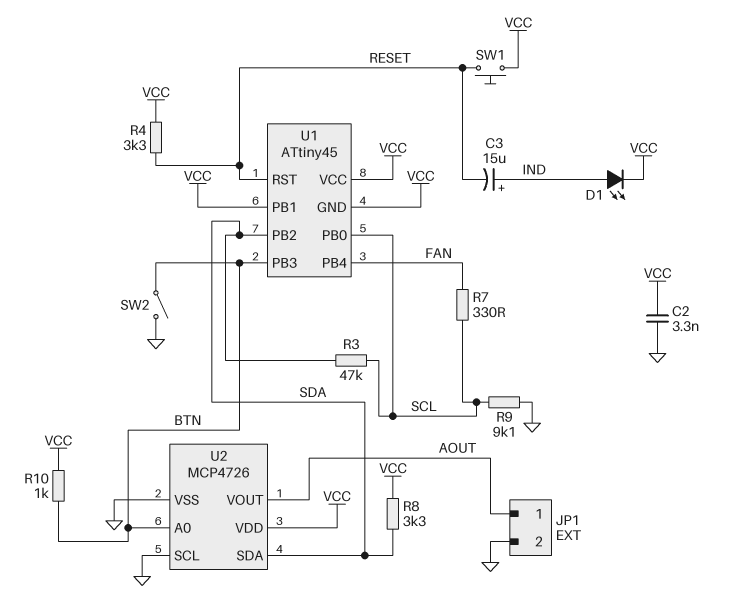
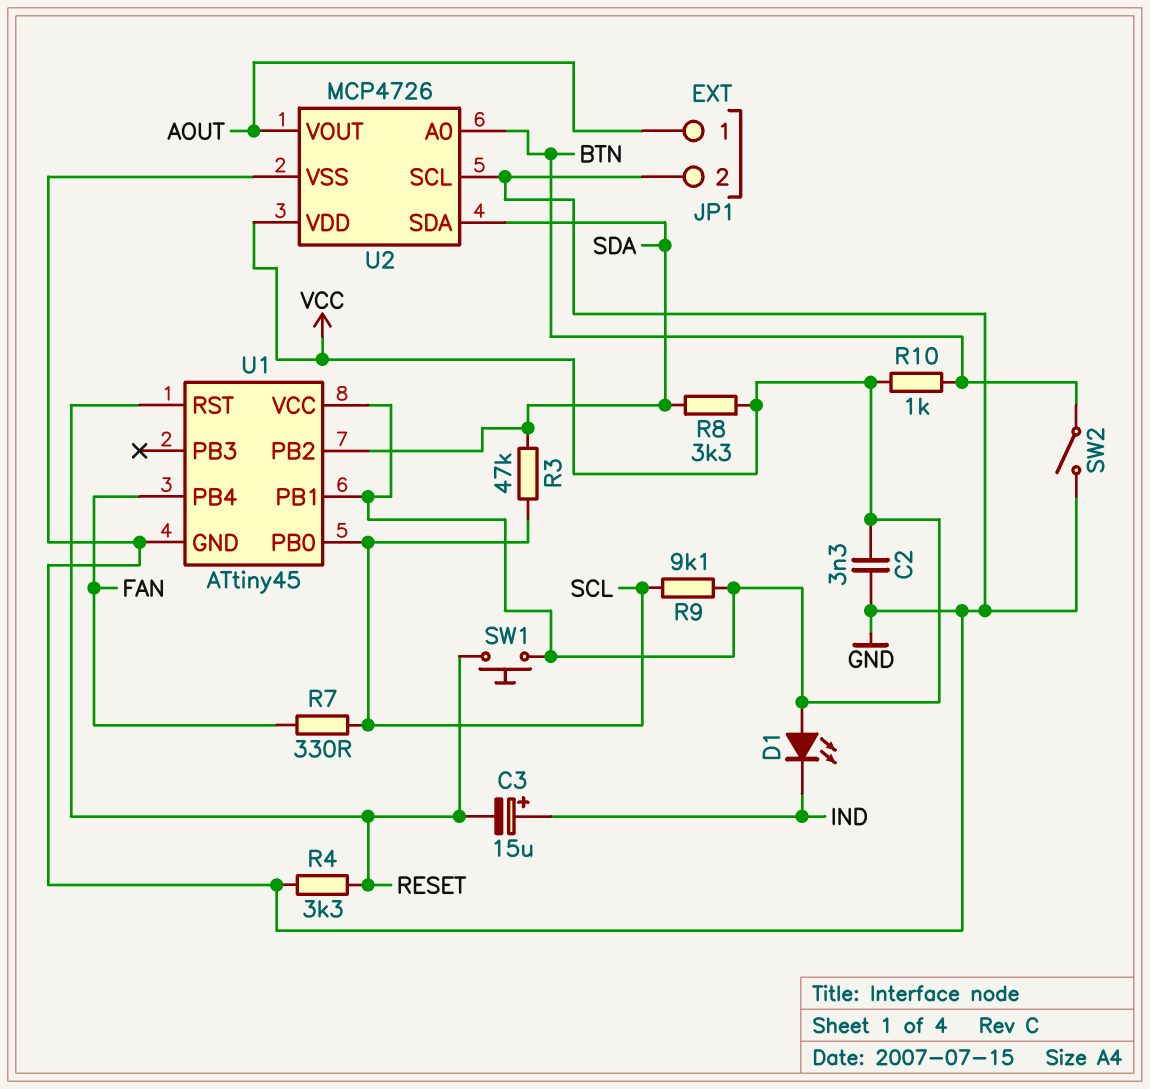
D1: LED (A IND, K VCC) -> LED (A VCC, K IND)
R4: 3.3k (RESET, VCC) -> 3.3k (GND, RESET)
R9: 9.1k (GND, SCL) -> 9.1k (SCL, VCC)
U1 pin GND: VCC -> GND
U1 pin PB3: BTN -> none

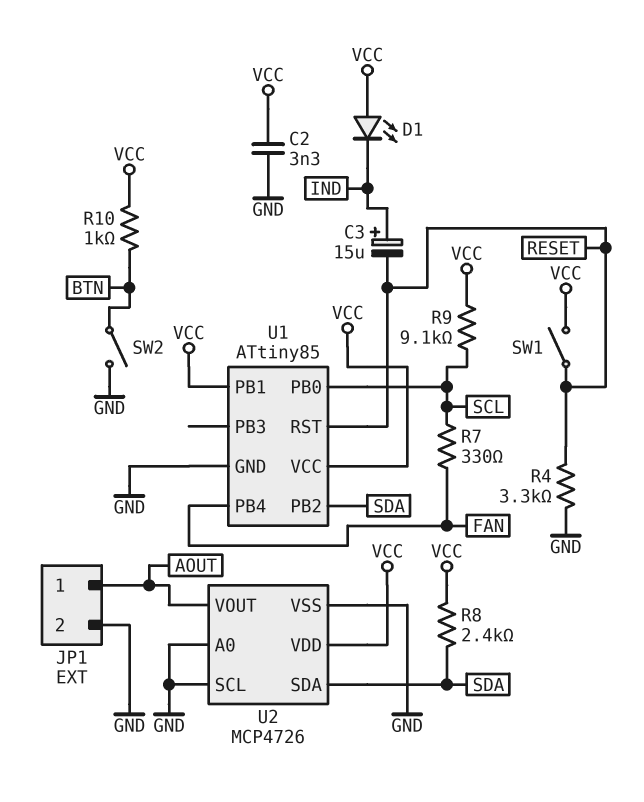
R3: 47k (SCL, SDA) -> none
R8: 3.3k (SDA, VCC) -> 2.4k (SDA, VCC)
SW1: button (RESET, VCC) -> switch (RESET, VCC)
U1: ATtiny45 -> ATtiny85
U2 pin A0: BTN -> GND

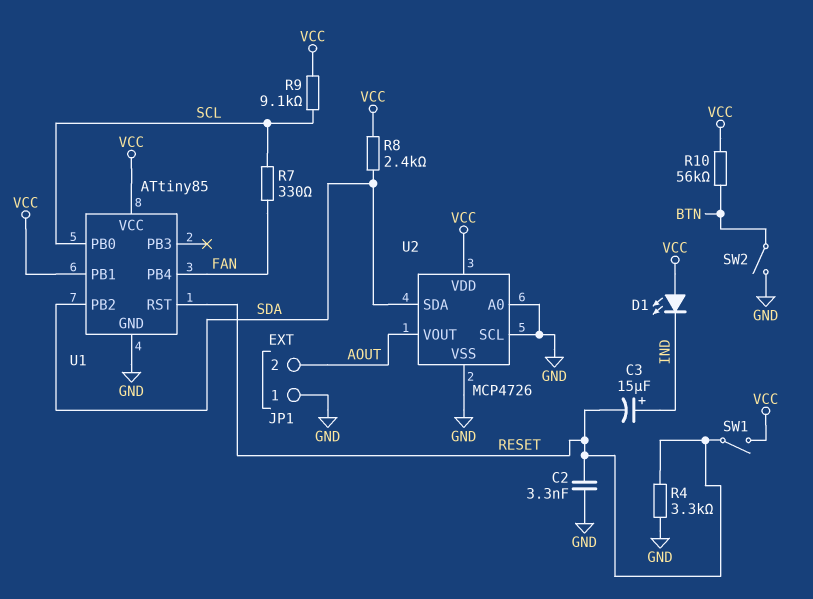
C2: 3.3nF (GND, VCC) -> 3.3nF (GND, RESET)
JP1 pin 1: AOUT -> GND
JP1 pin 2: GND -> AOUT
R10: 1k (BTN, VCC) -> 56k (BTN, VCC)

